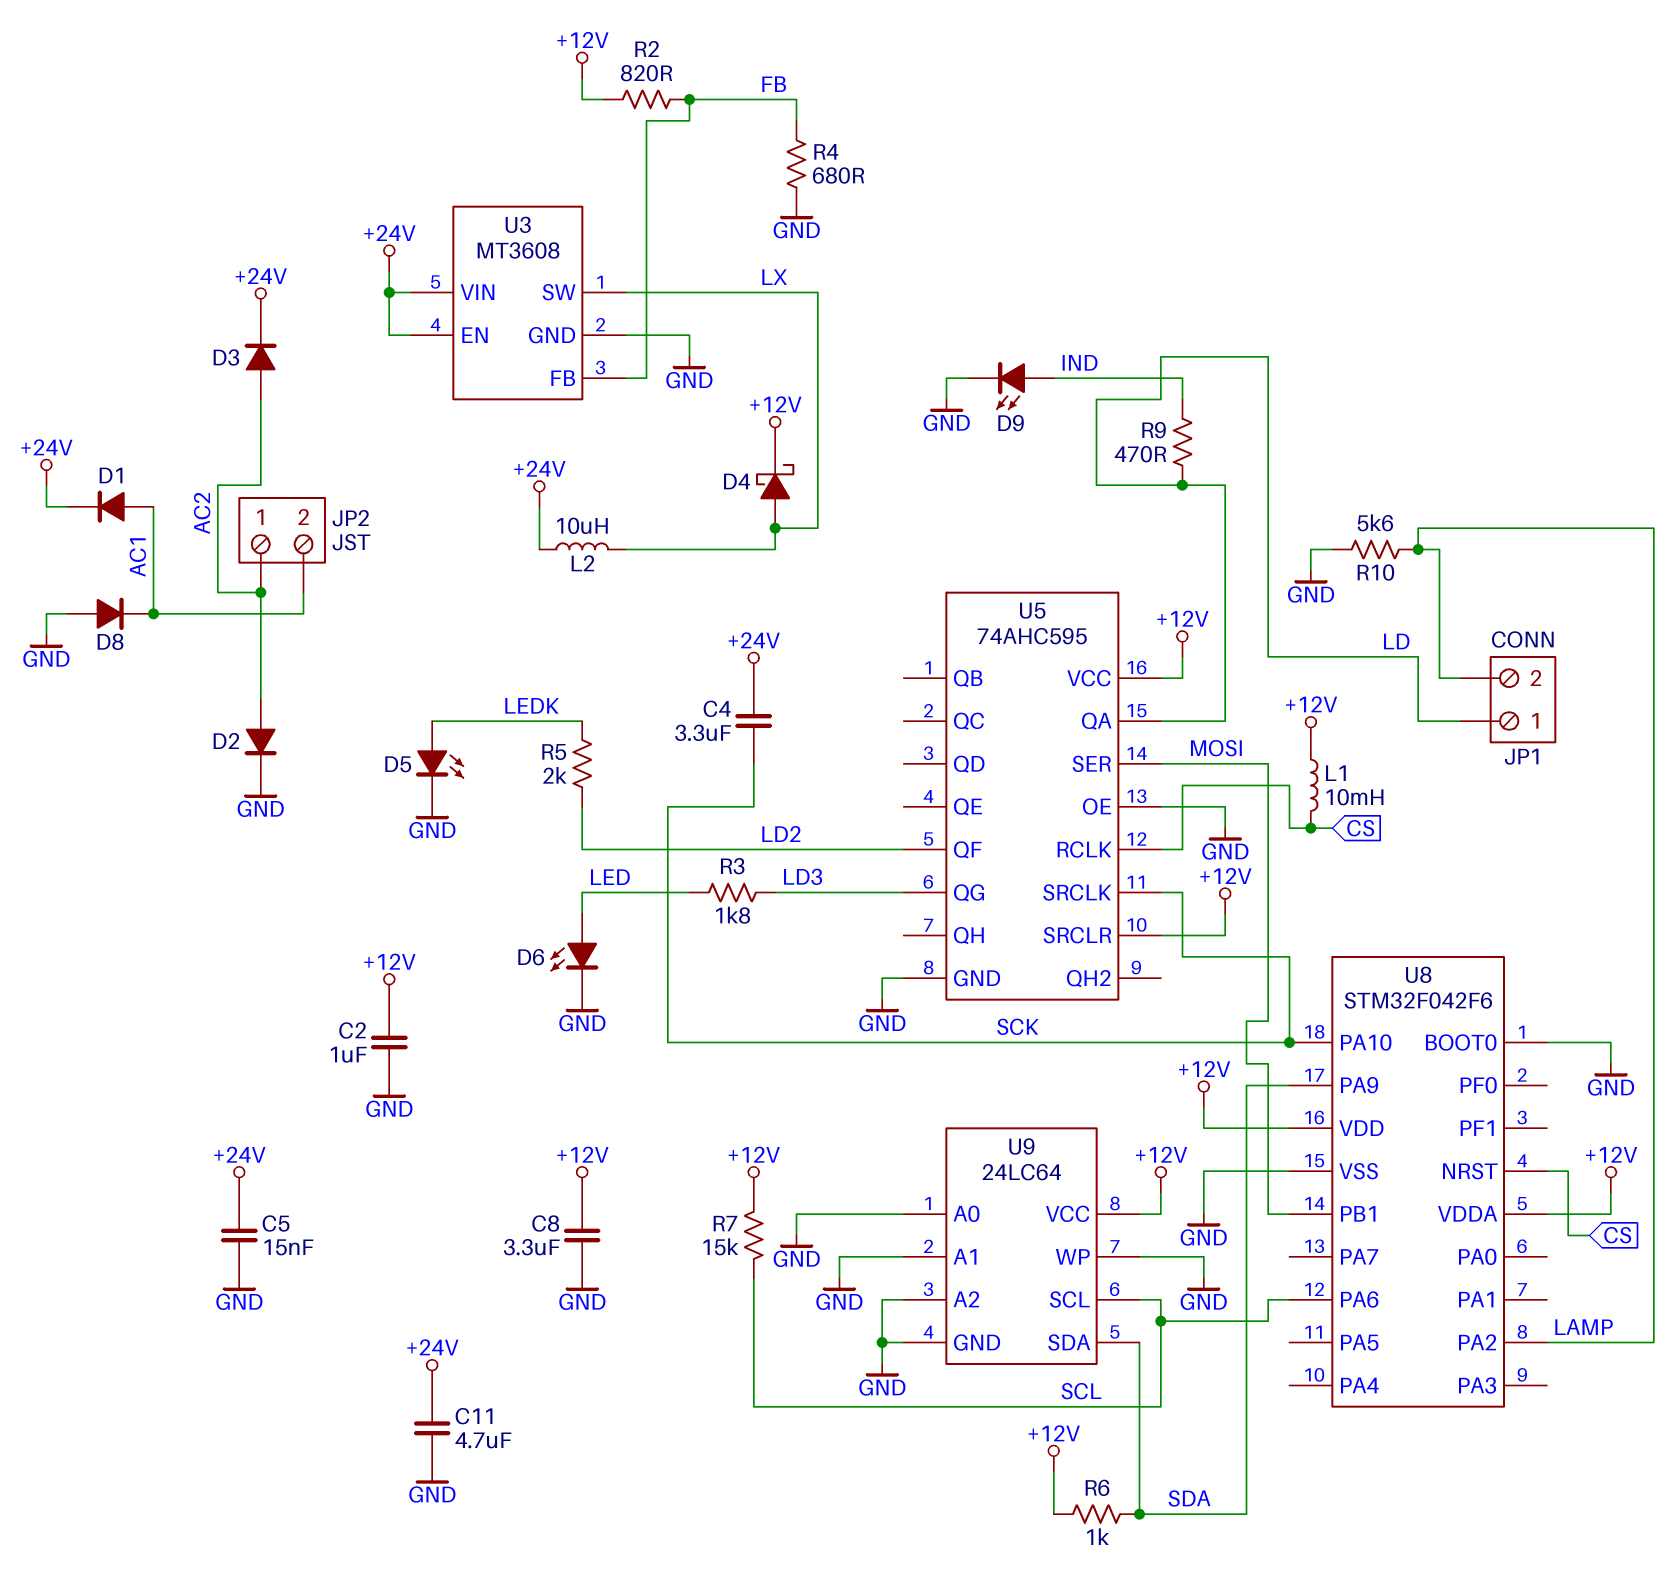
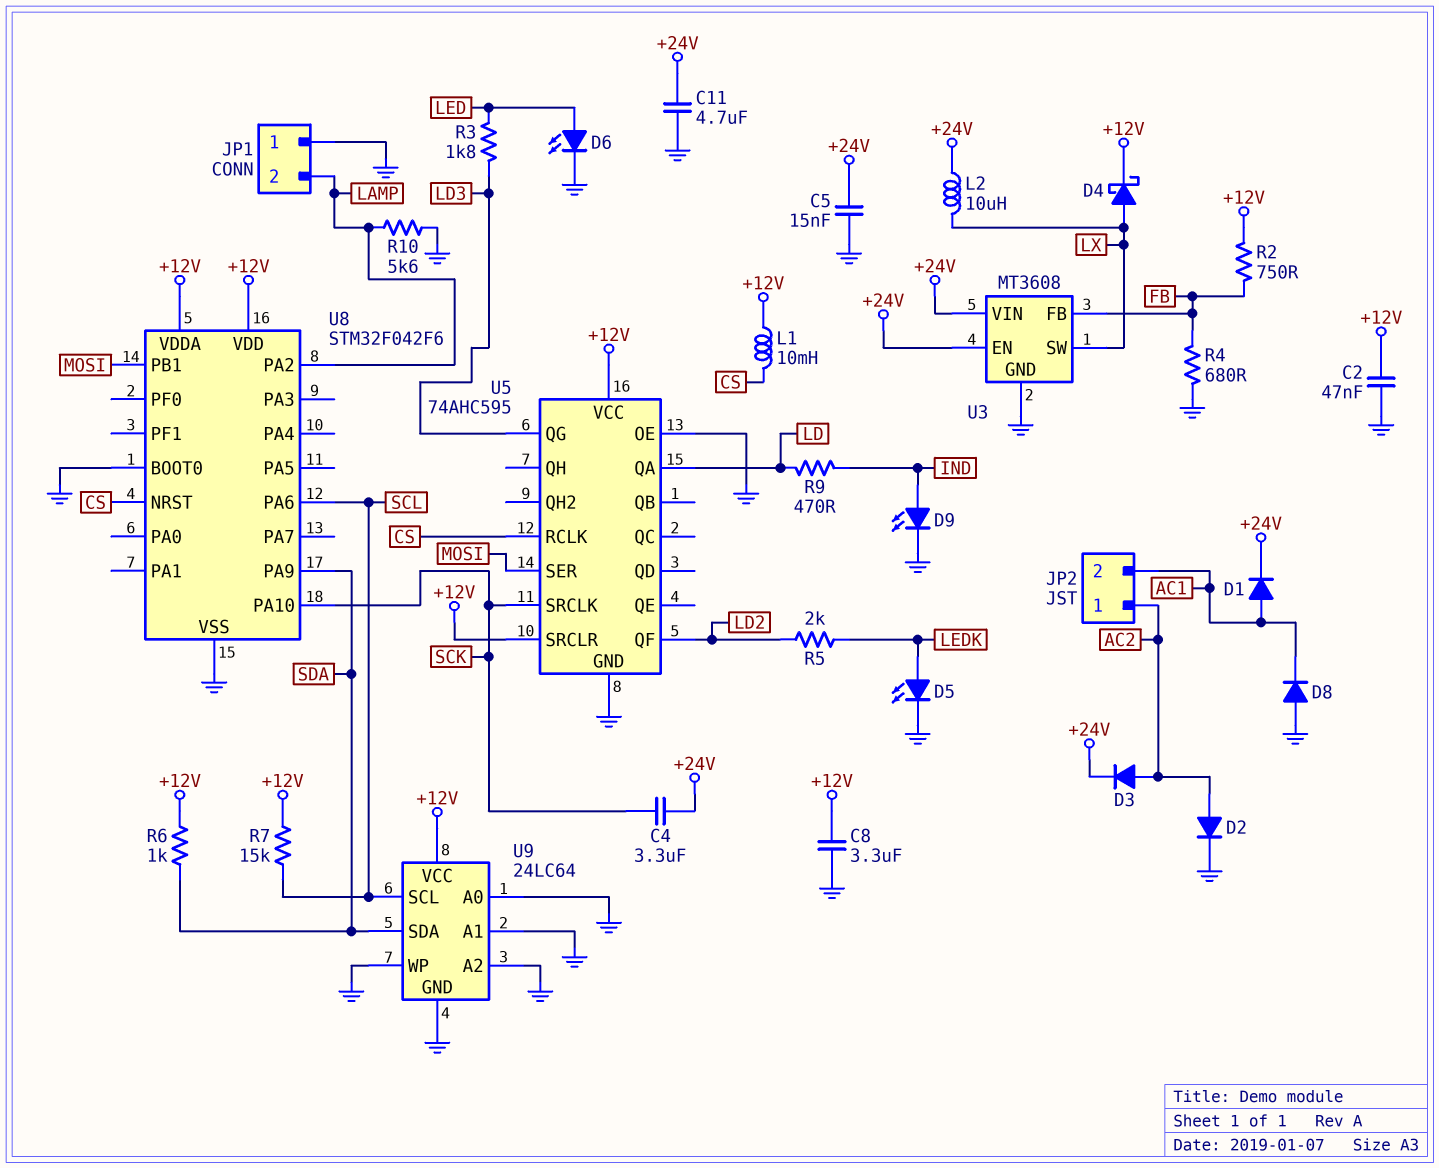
C2: 1uF (+12V, GND) -> 47nF (+12V, GND)
JP1 pin 1: LD -> GND
R2: 820 (+12V, FB) -> 750 (+12V, FB)

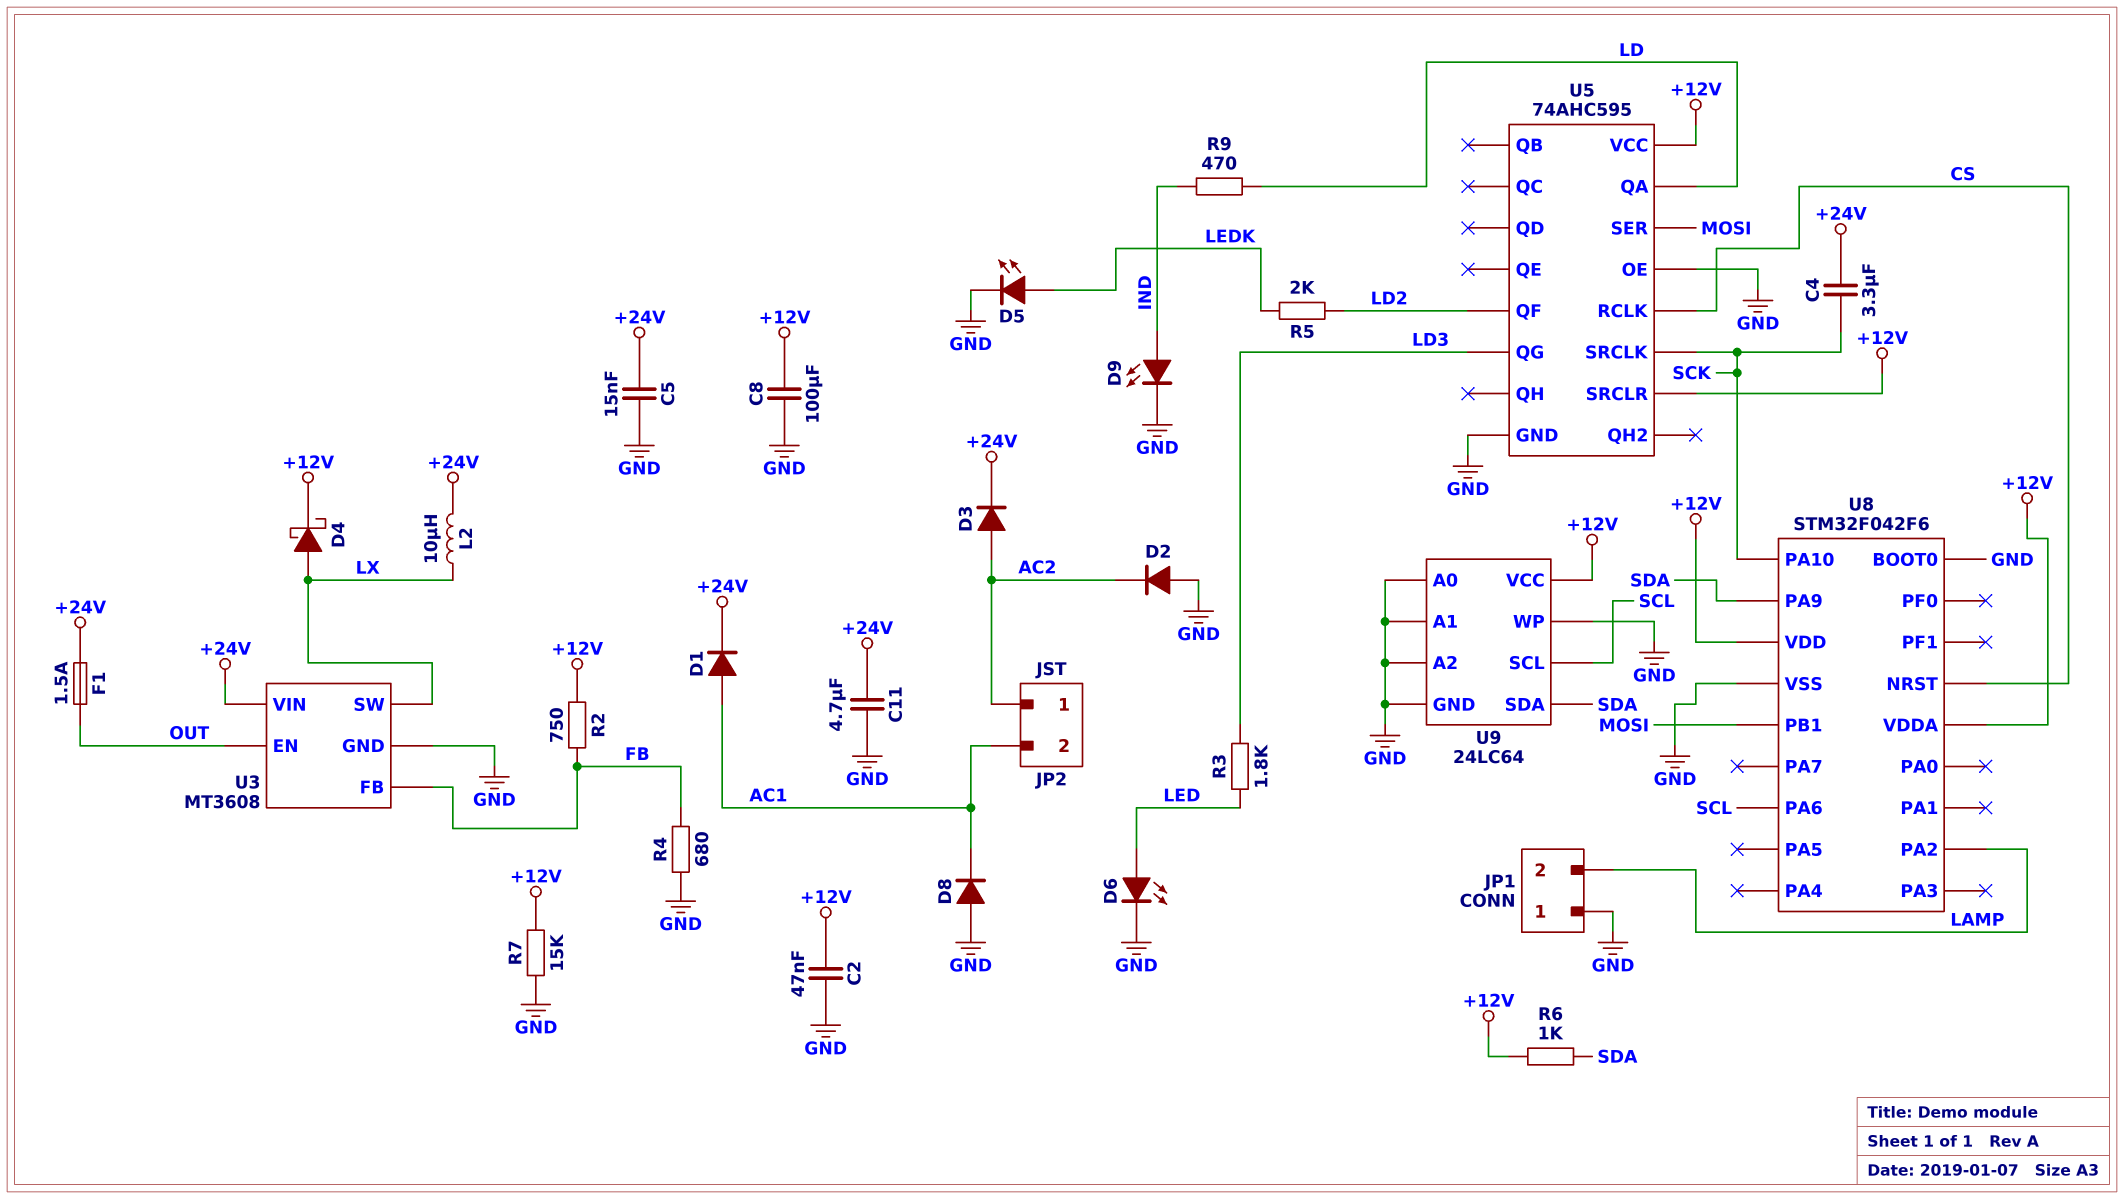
C8: 3.3uF (+12V, GND) -> 100uF (+12V, GND)
D2: diode (A AC2, K GND) -> diode (A GND, K AC2)
F1: none -> 1.5A (+24V, OUT)
L1: 10mH (+12V, CS) -> none
R7: 15k (+12V, SCL) -> 15k (+12V, GND)
R10: 5.6k (GND, LAMP) -> none
U3 pin EN: +24V -> OUT

